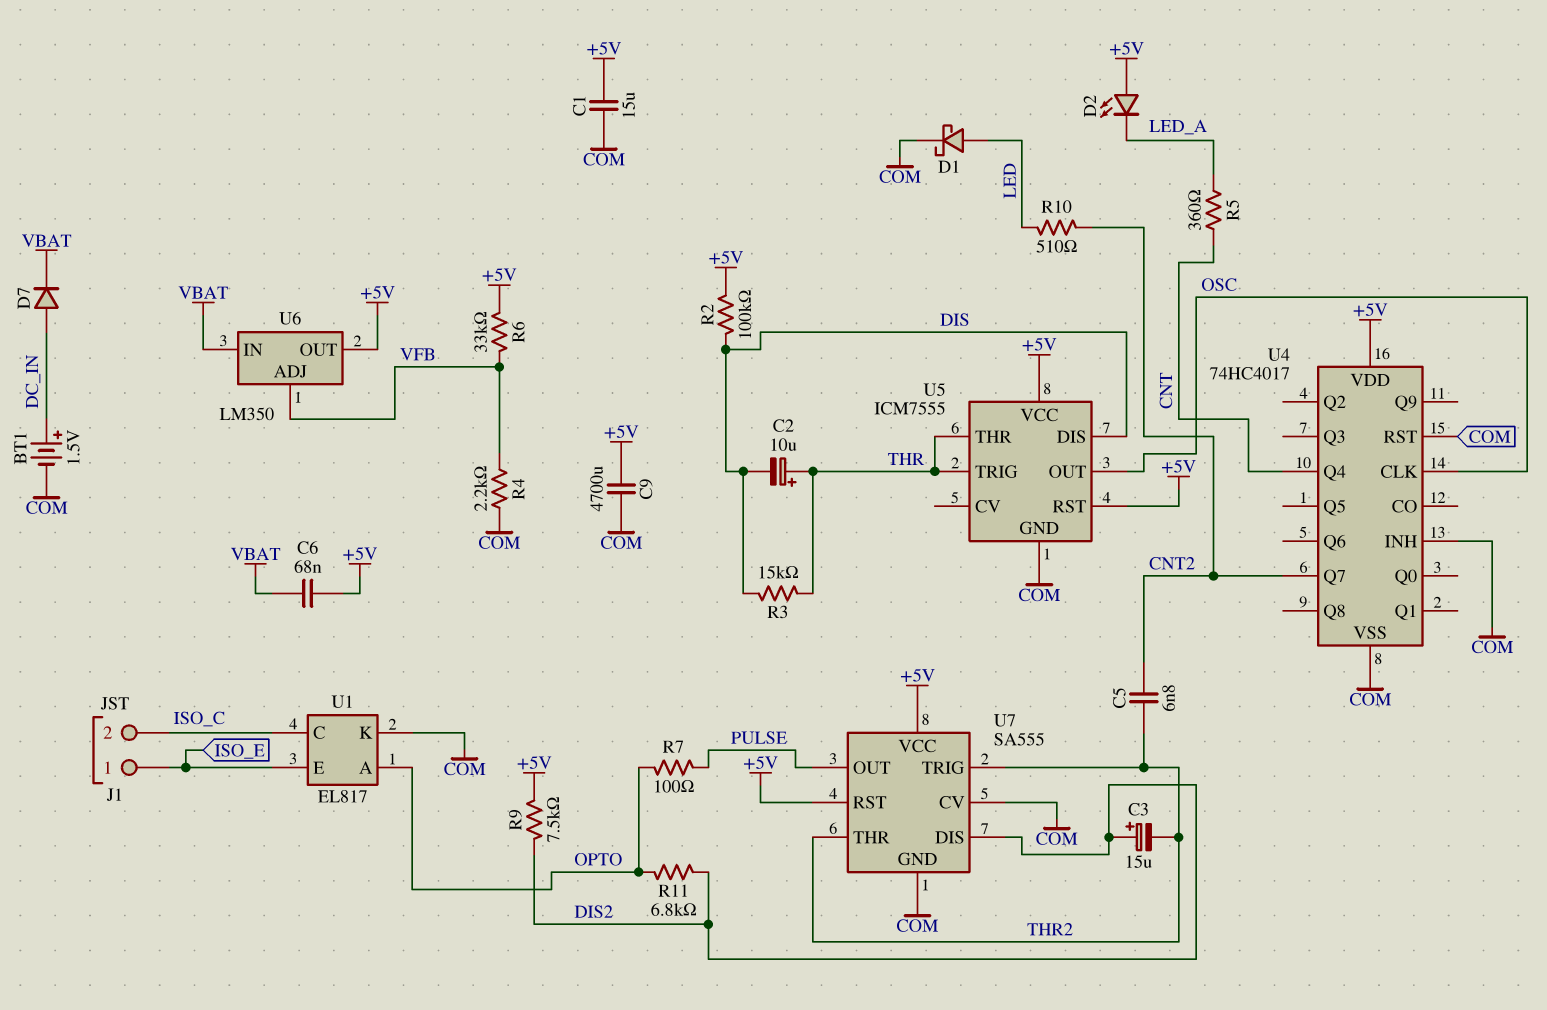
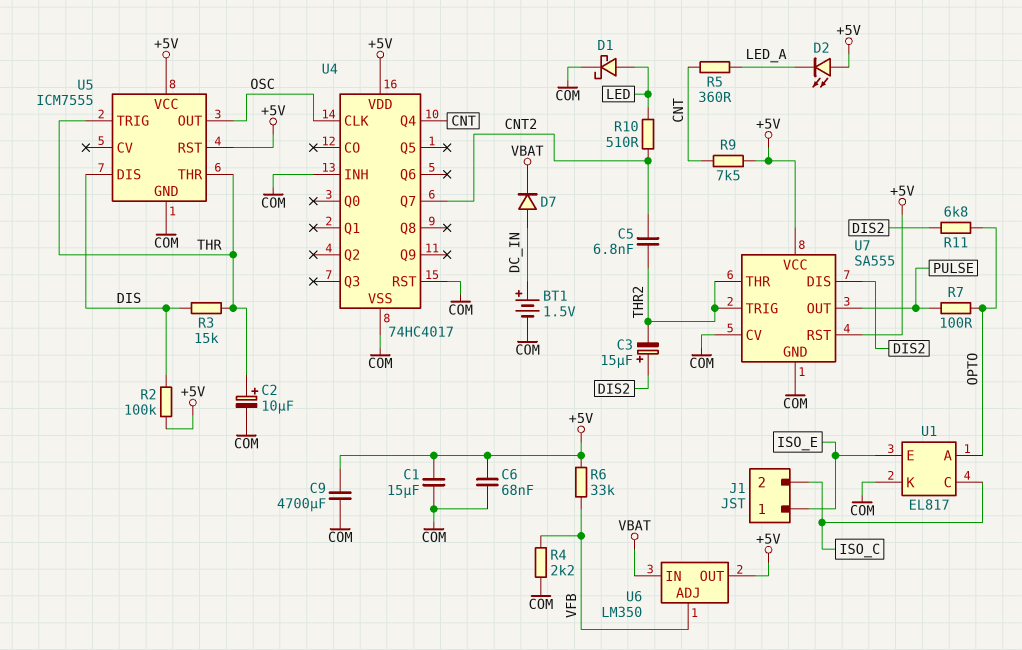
C2: 10uF (plus THR, minus DIS) -> 10uF (plus THR, minus COM)
C6: 68nF (+5V, VBAT) -> 68nF (+5V, COM)
R9: 7.5k (+5V, DIS2) -> 7.5k (+5V, CNT)

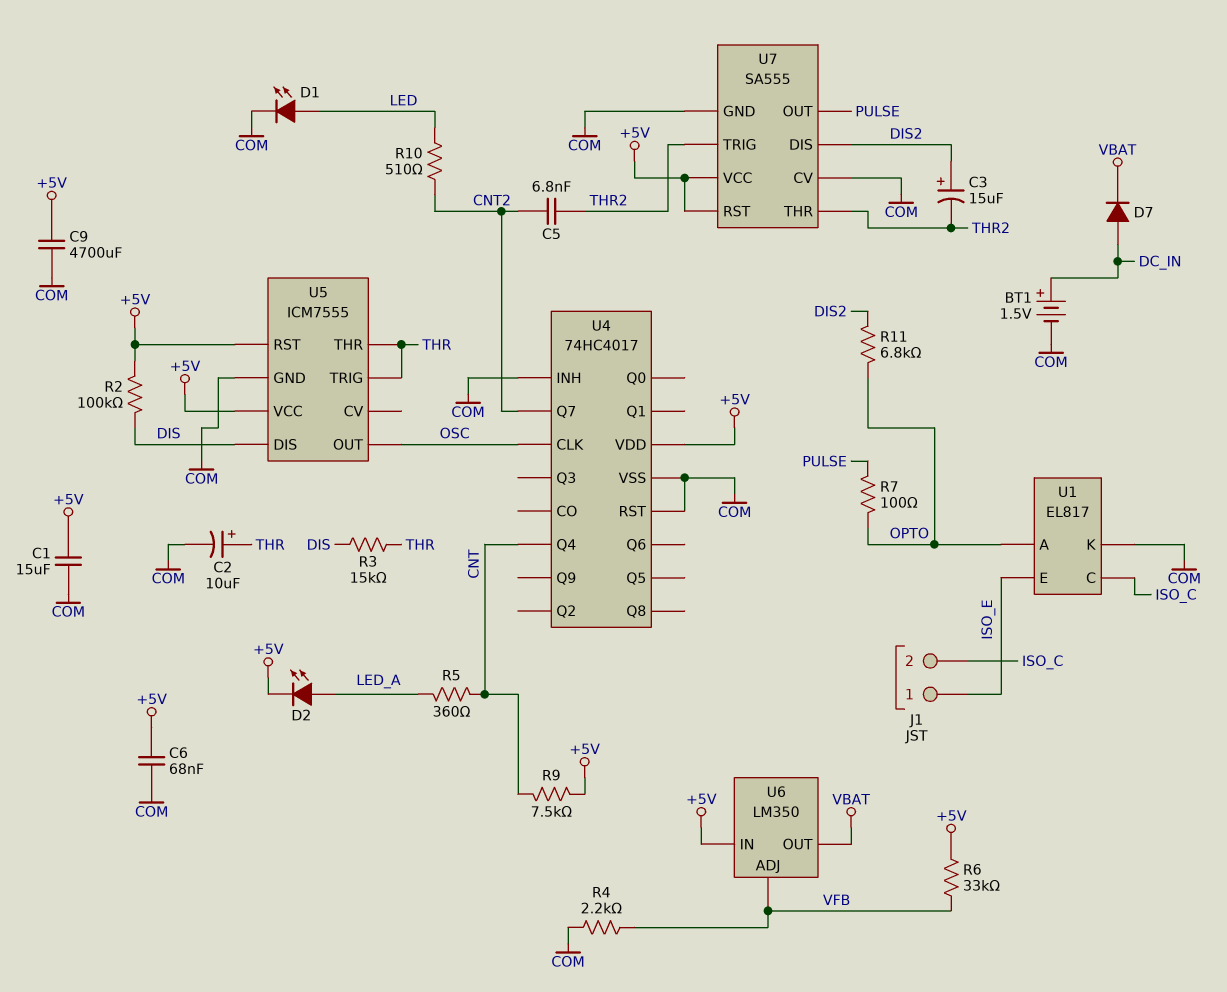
D1: schottky (A LED, K COM) -> LED (A LED, K COM)
D2: LED (A +5V, K LED_A) -> LED (A LED_A, K +5V)
U6 pin IN: VBAT -> +5V
U6 pin OUT: +5V -> VBAT

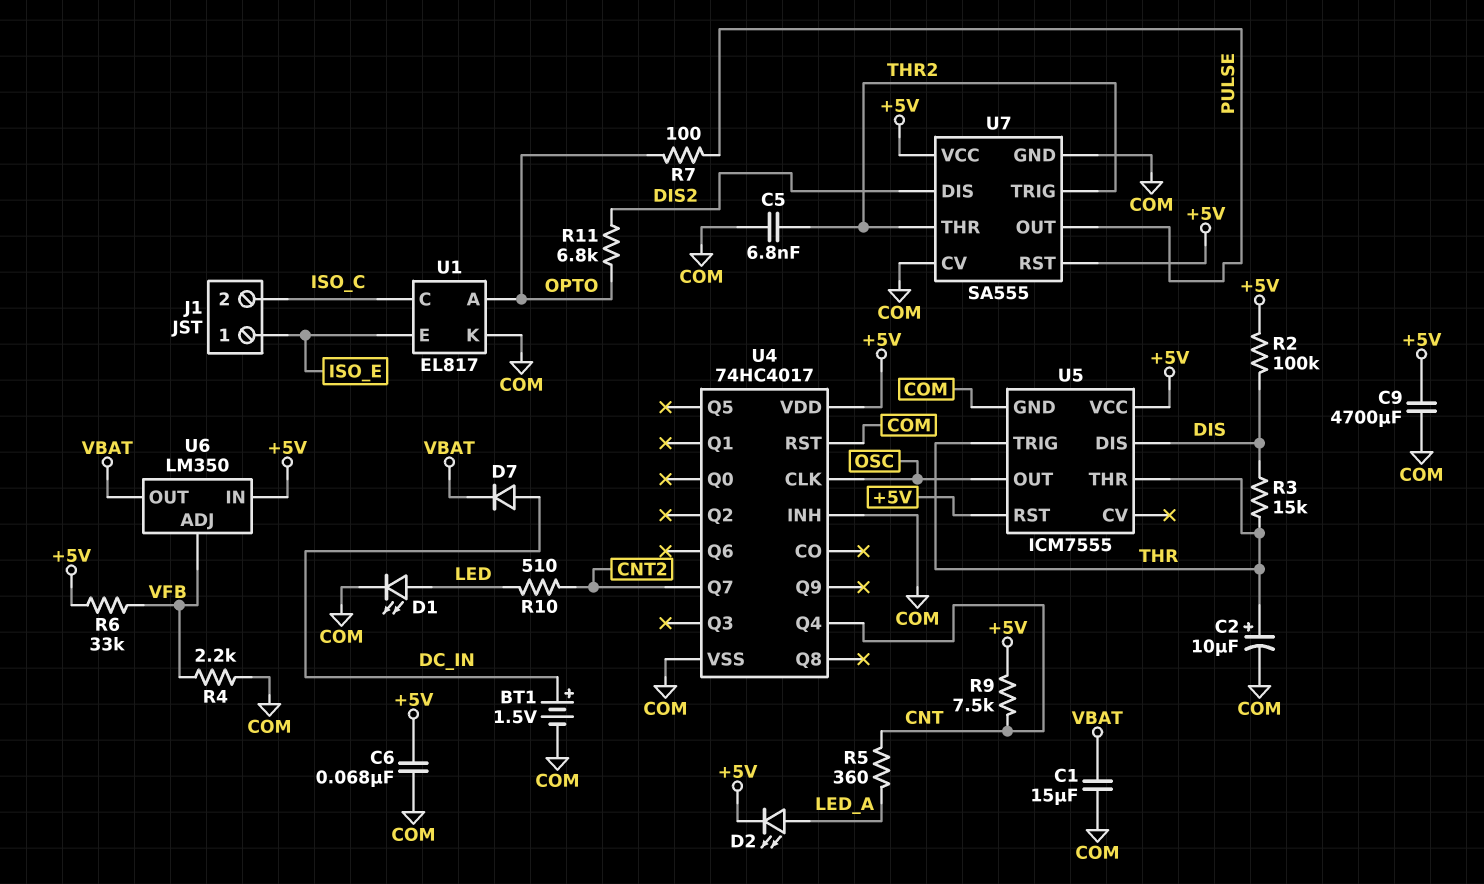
C1: 15uF (+5V, COM) -> 15uF (COM, VBAT)
C3: 15uF (plus DIS2, minus THR2) -> none
C5: 6.8nF (CNT2, THR2) -> 6.8nF (COM, THR2)

